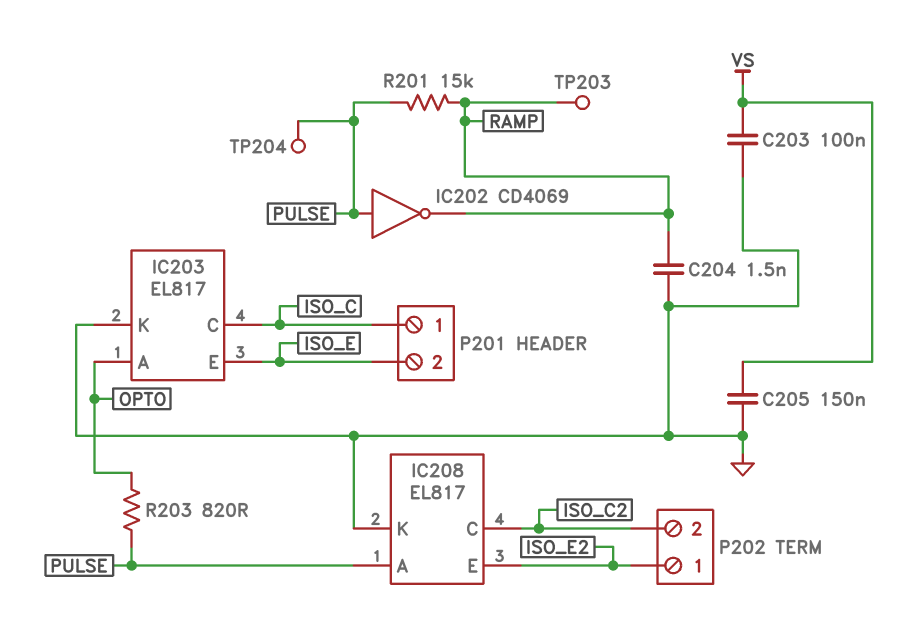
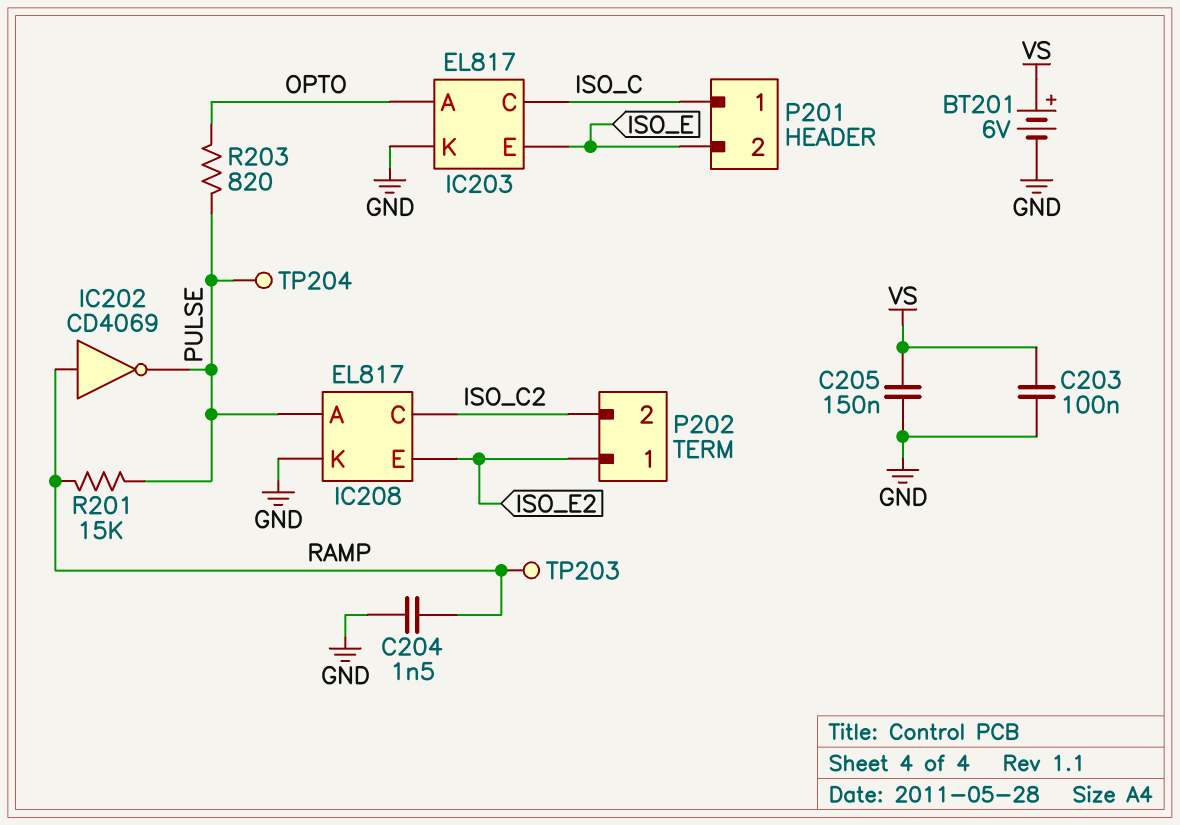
BT201: none -> 6V (plus VS, minus GND)
IC202: NOT CD4069 (in PULSE, out RAMP) -> NOT CD4069 (in RAMP, out PULSE)

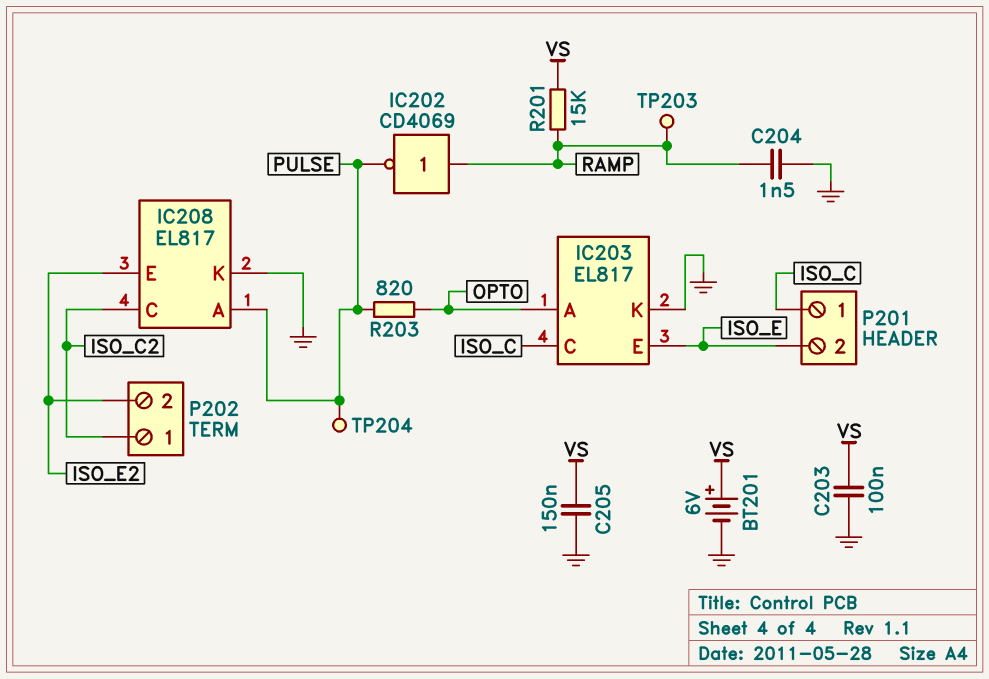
P202 pin 1: ISO_E2 -> ISO_C2
P202 pin 2: ISO_C2 -> ISO_E2
R201: 15k (PULSE, RAMP) -> 15k (RAMP, VS)

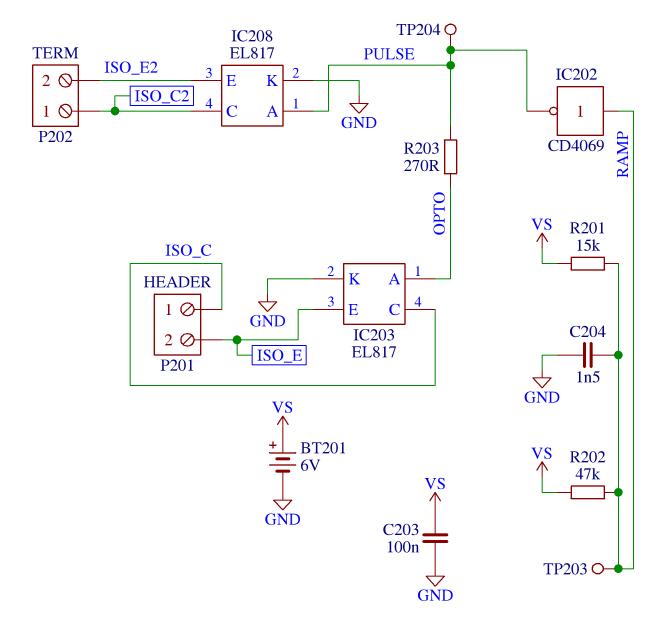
C205: 150nF (GND, VS) -> none
R202: none -> 47k (RAMP, VS)
R203: 820 (OPTO, PULSE) -> 270 (OPTO, PULSE)

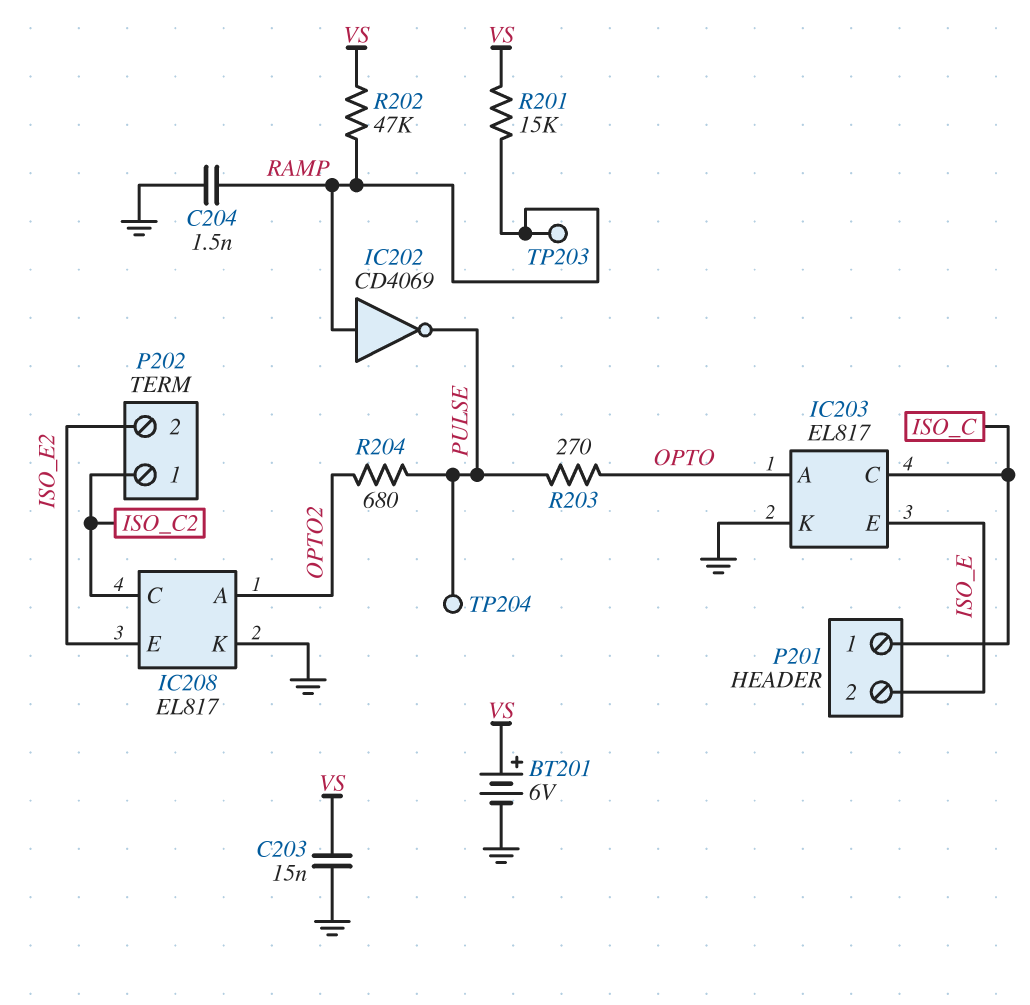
C203: 100nF (GND, VS) -> 15nF (GND, VS)
IC208 pin A: PULSE -> OPTO2
R204: none -> 680 (OPTO2, PULSE)

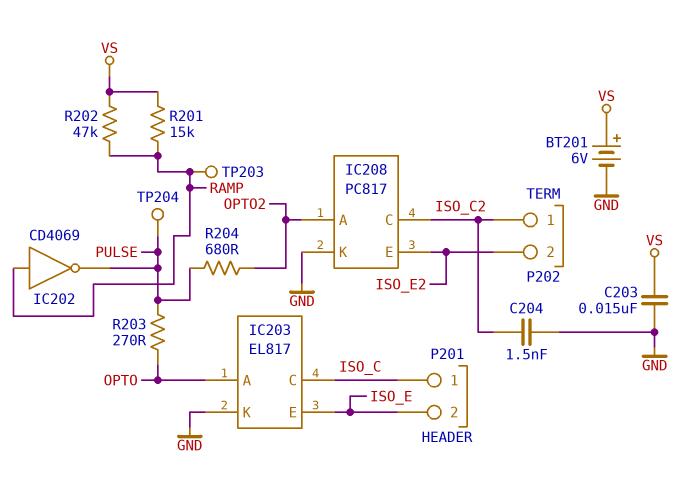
C204: 1.5nF (GND, RAMP) -> 1.5nF (GND, ISO_C2)
IC208: EL817 -> PC817

